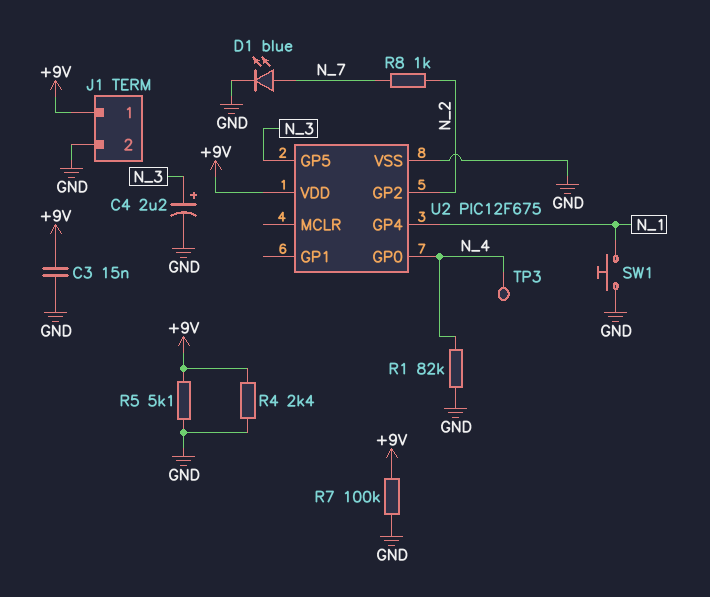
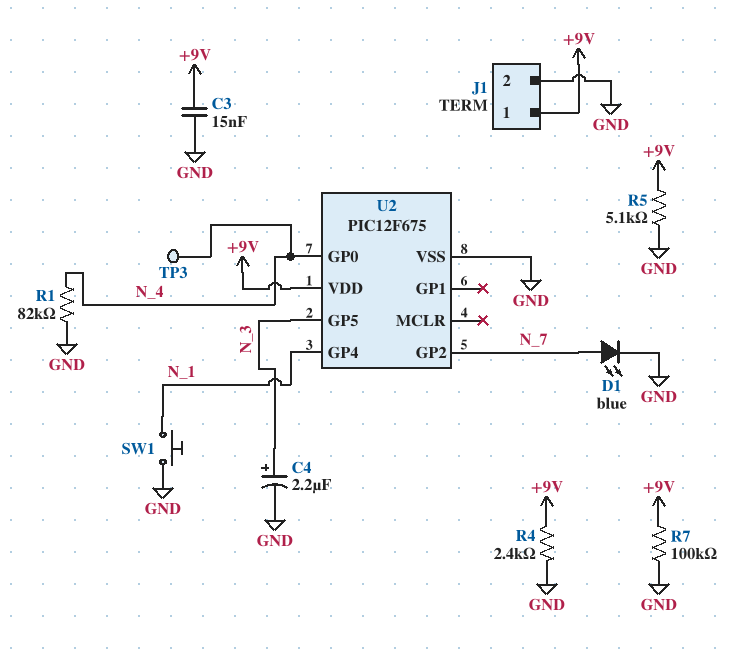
R8: 1k (N_2, N_7) -> none
U2 pin GP2: N_2 -> N_7

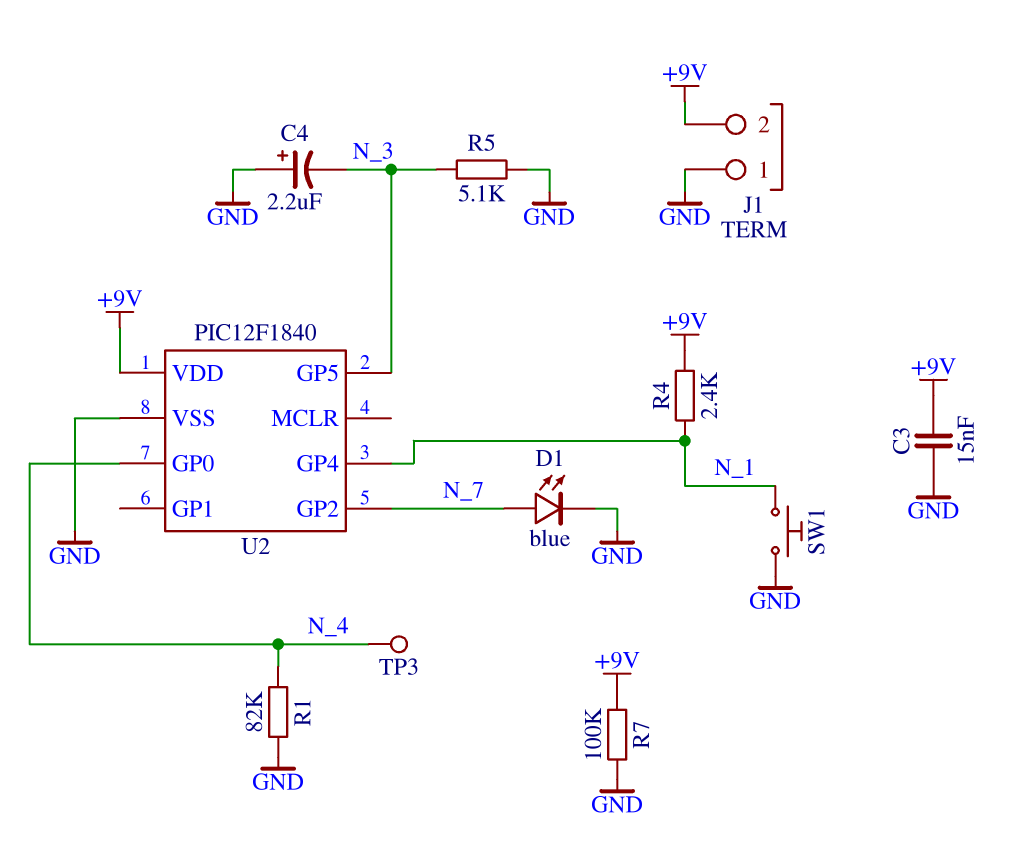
C4: 2.2uF (plus N_3, minus GND) -> 2.2uF (plus GND, minus N_3)
J1 pin 1: +9V -> GND
J1 pin 2: GND -> +9V
R4: 2.4k (+9V, GND) -> 2.4k (+9V, N_1)
R5: 5.1k (+9V, GND) -> 5.1k (GND, N_3)
U2: PIC12F675 -> PIC12F1840

